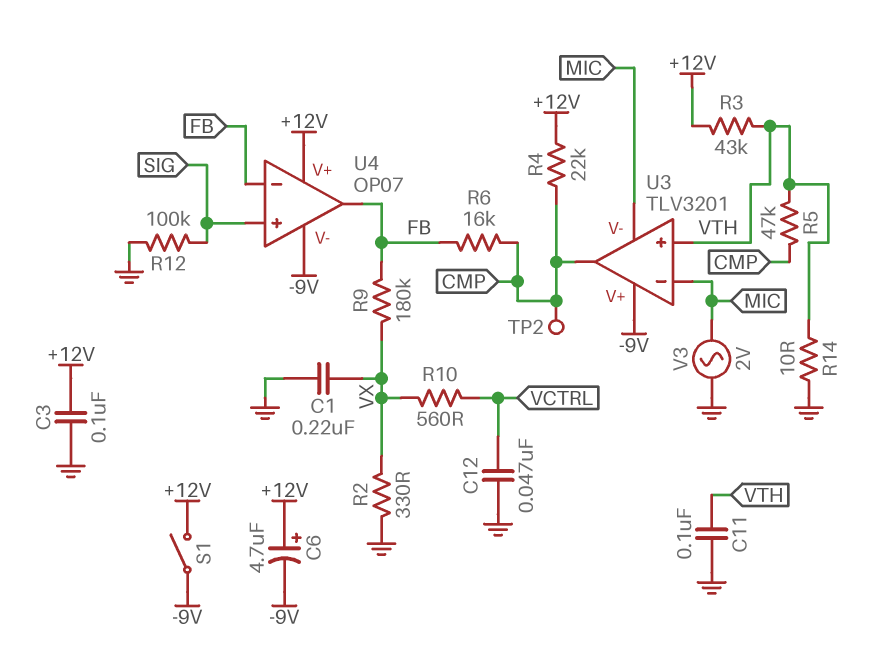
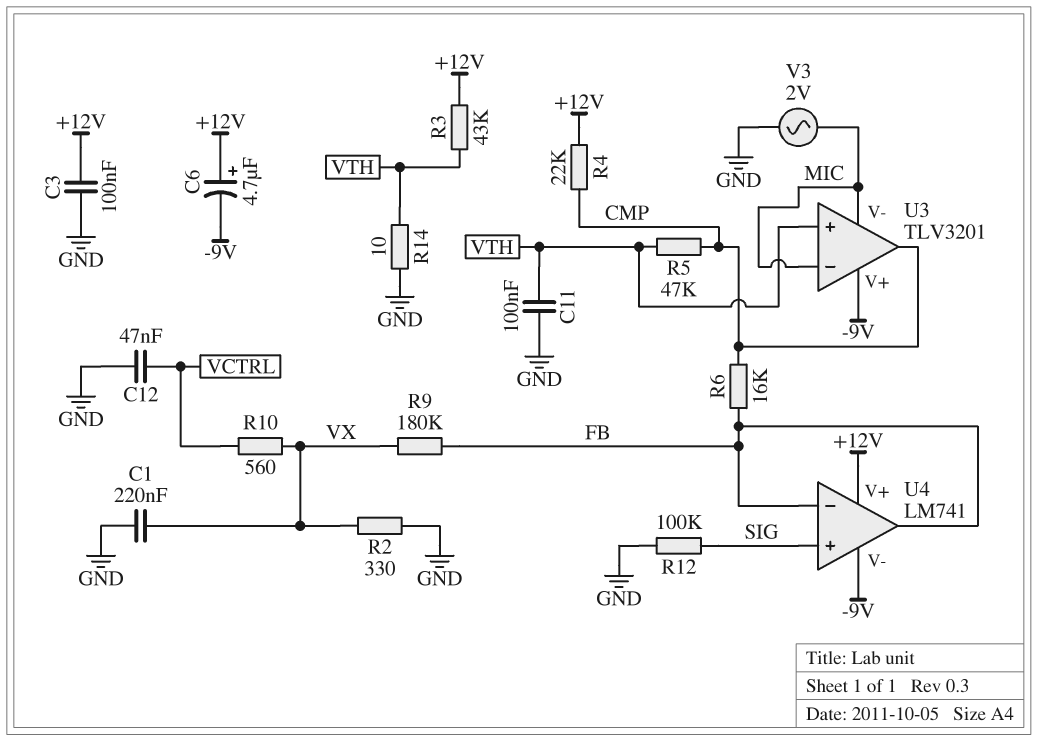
S1: switch (+12V, -9V) -> none
TP2: test point (CMP) -> none
U4: OP07 -> LM741

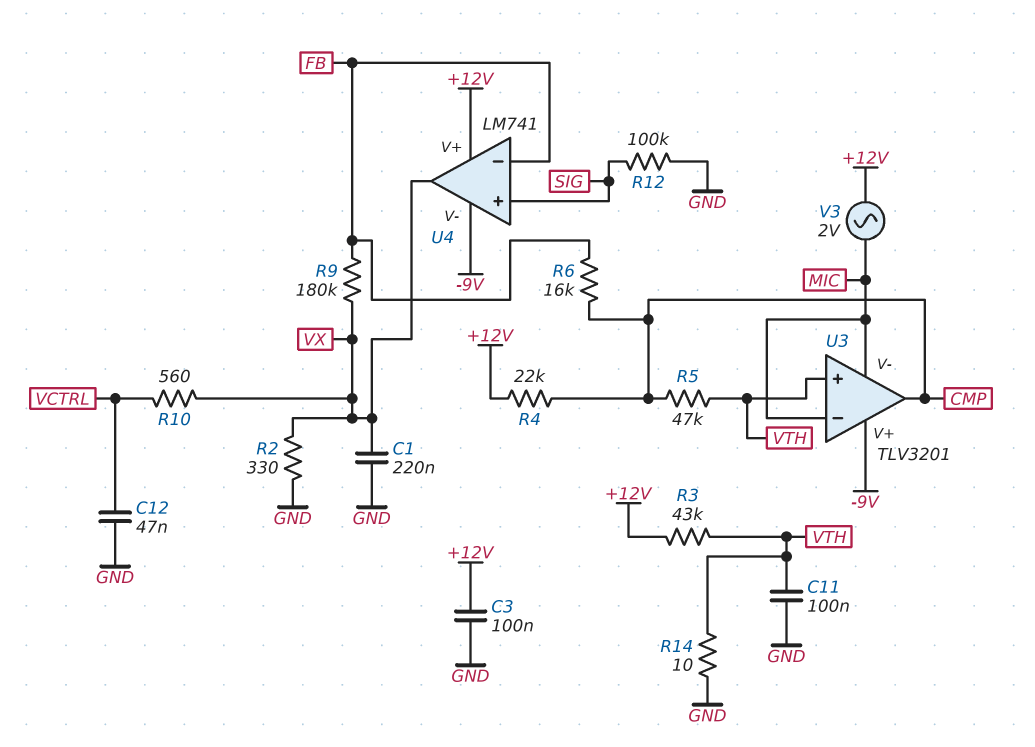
C6: 4.7uF (plus +12V, minus -9V) -> none
U4 pin out: FB -> VX
V3: AC 2V (GND, MIC) -> AC 2V (+12V, MIC)

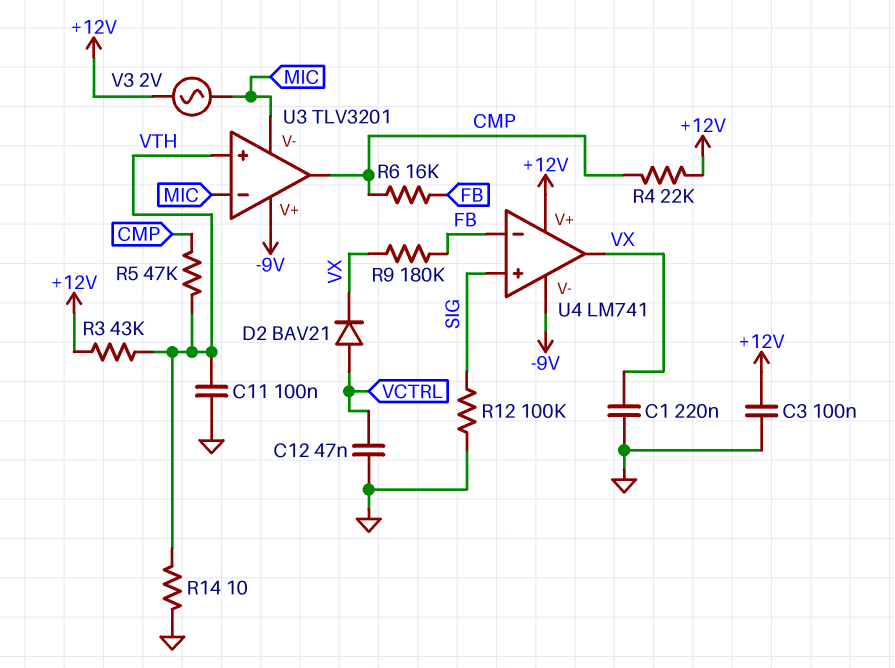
D2: none -> diode BAV21 (A VCTRL, K VX)
R2: 330 (GND, VX) -> none
R10: 560 (VCTRL, VX) -> none

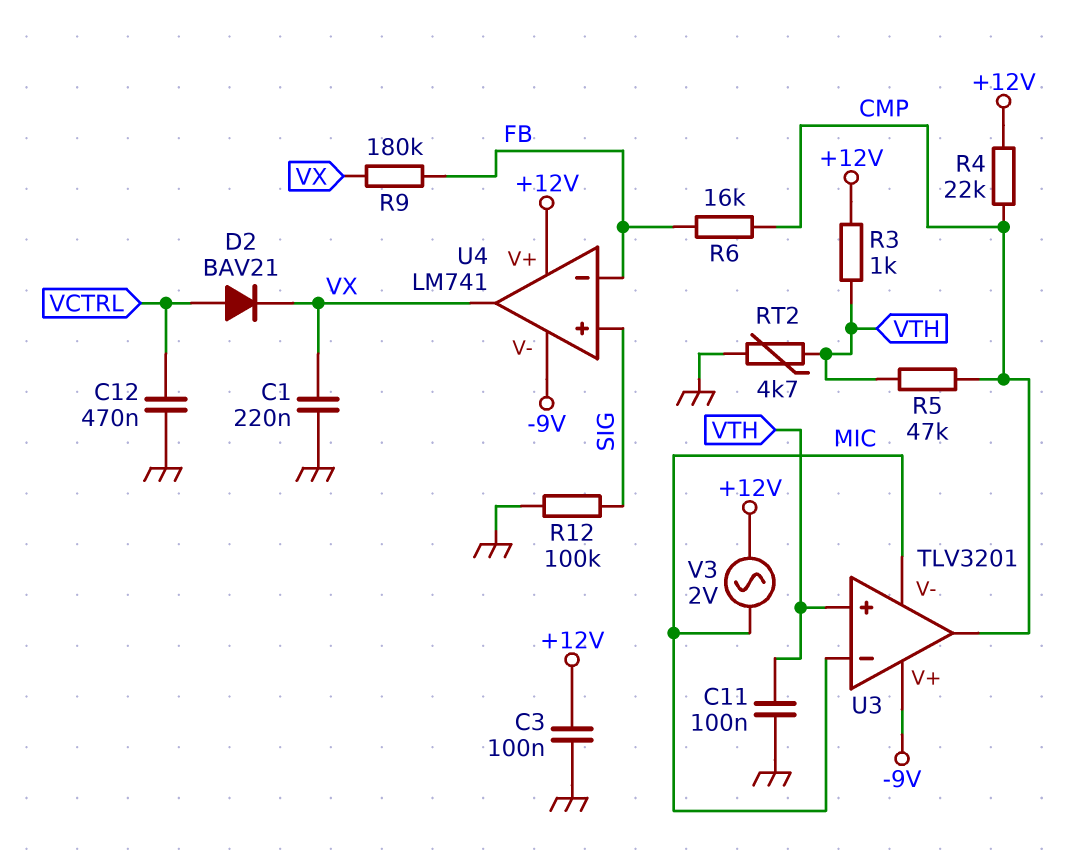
C12: 47nF (GND, VCTRL) -> 470nF (GND, VCTRL)
R3: 43k (+12V, VTH) -> 1k (+12V, VTH)
R14: 10 (GND, VTH) -> none
RT2: none -> 4.7k (GND, VTH)

